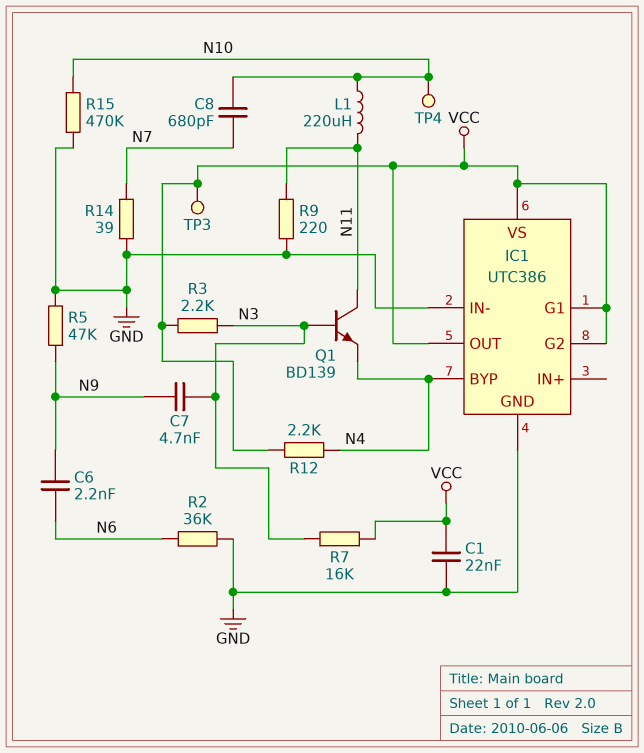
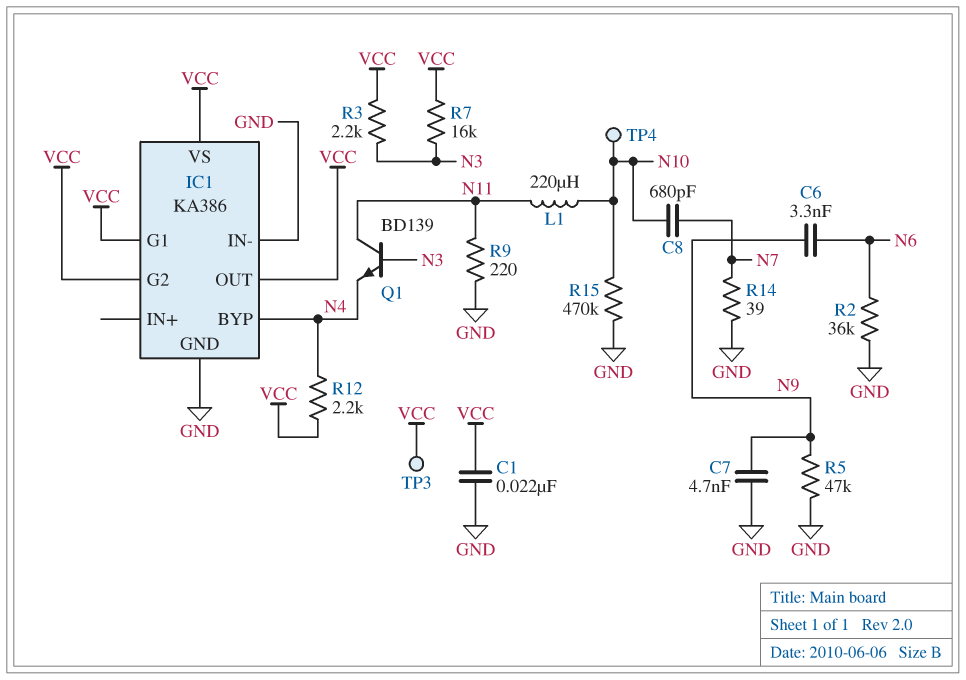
C6: 2.2nF (N6, N9) -> 3.3nF (N6, N9)
C7: 4.7nF (N3, N9) -> 4.7nF (GND, N9)
IC1: UTC386 -> KA386

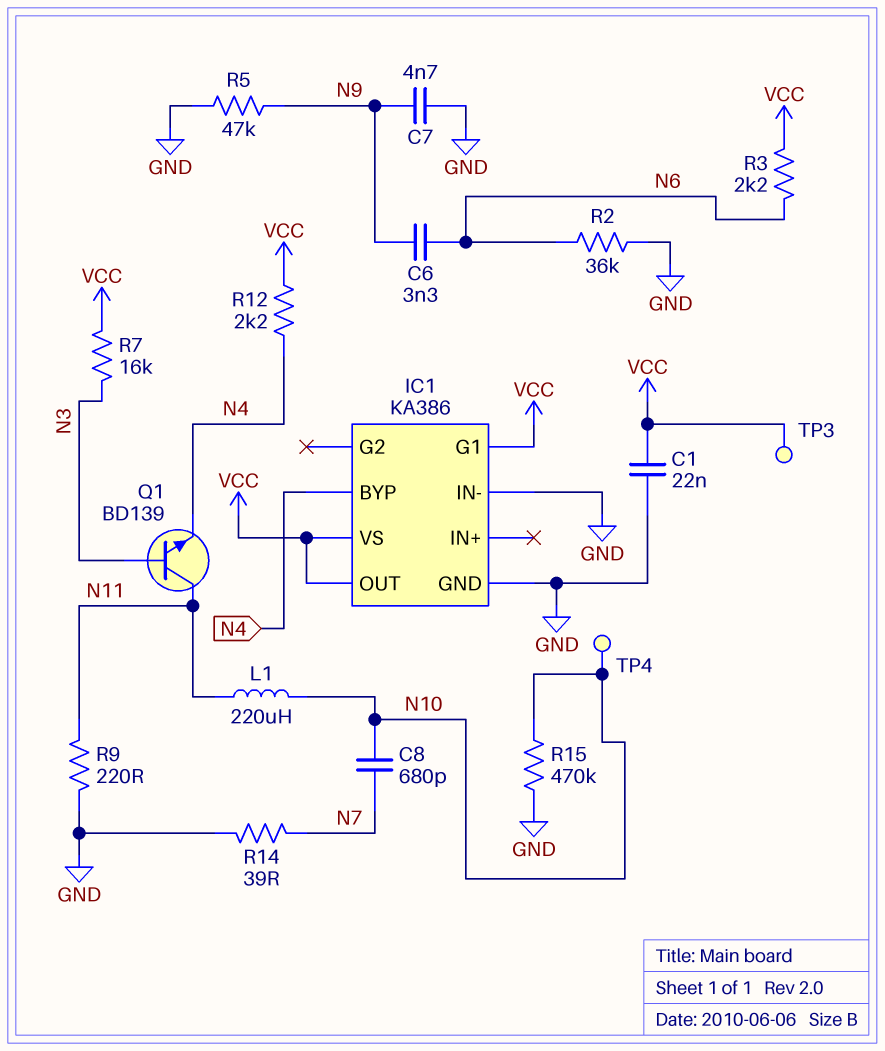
IC1 pin G2: VCC -> none
R3: 2.2k (N3, VCC) -> 2.2k (N6, VCC)

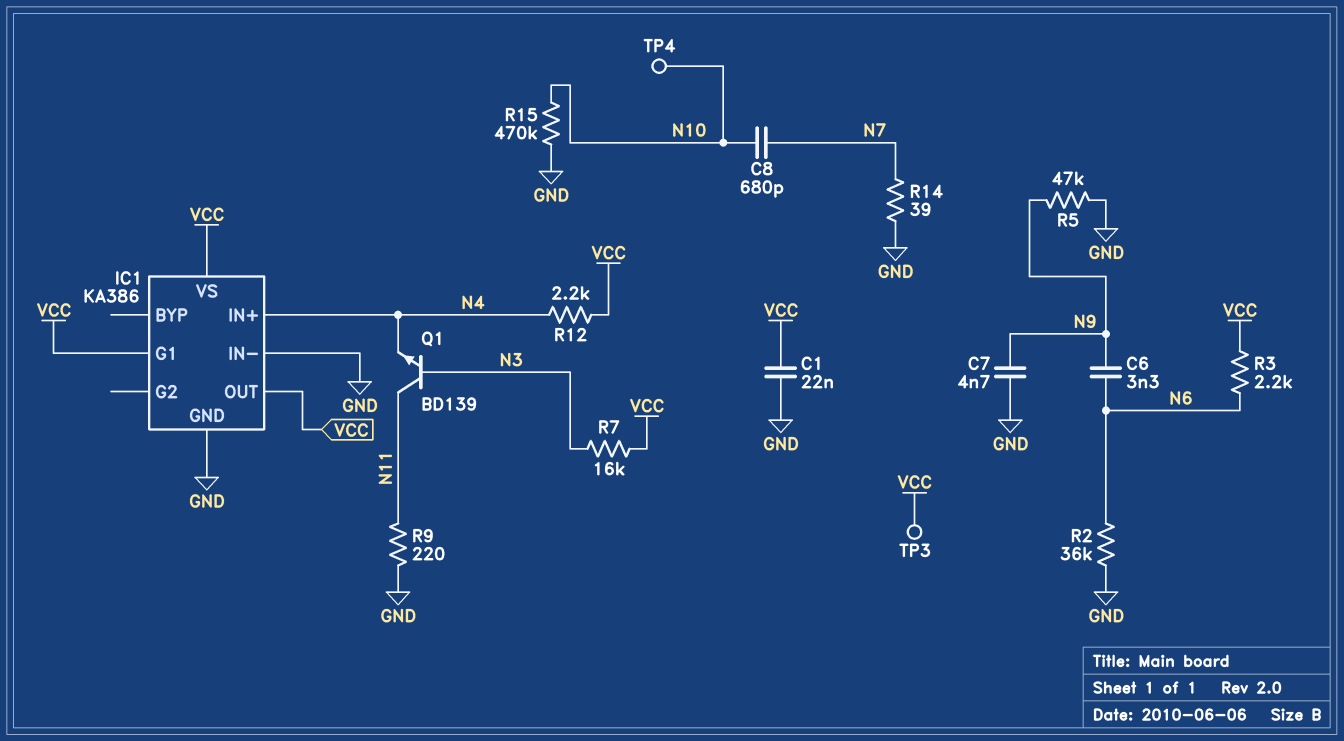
IC1 pin BYP: N4 -> none
IC1 pin IN+: none -> N4
L1: 220uH (N10, N11) -> none

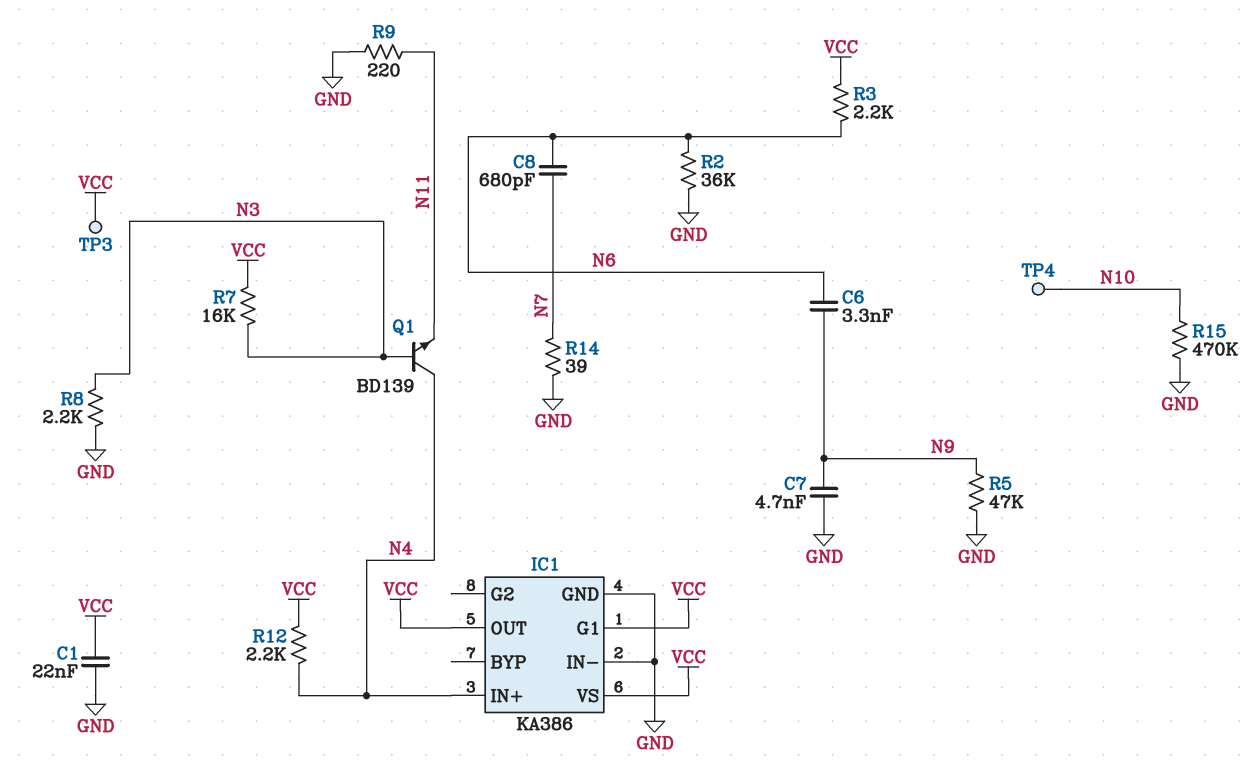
C8: 680pF (N7, N10) -> 680pF (N6, N7)
Q1: NPN BD139 (B N3, C N11, E N4) -> NPN BD139 (B N3, C N4, E N11)
R8: none -> 2.2k (GND, N3)

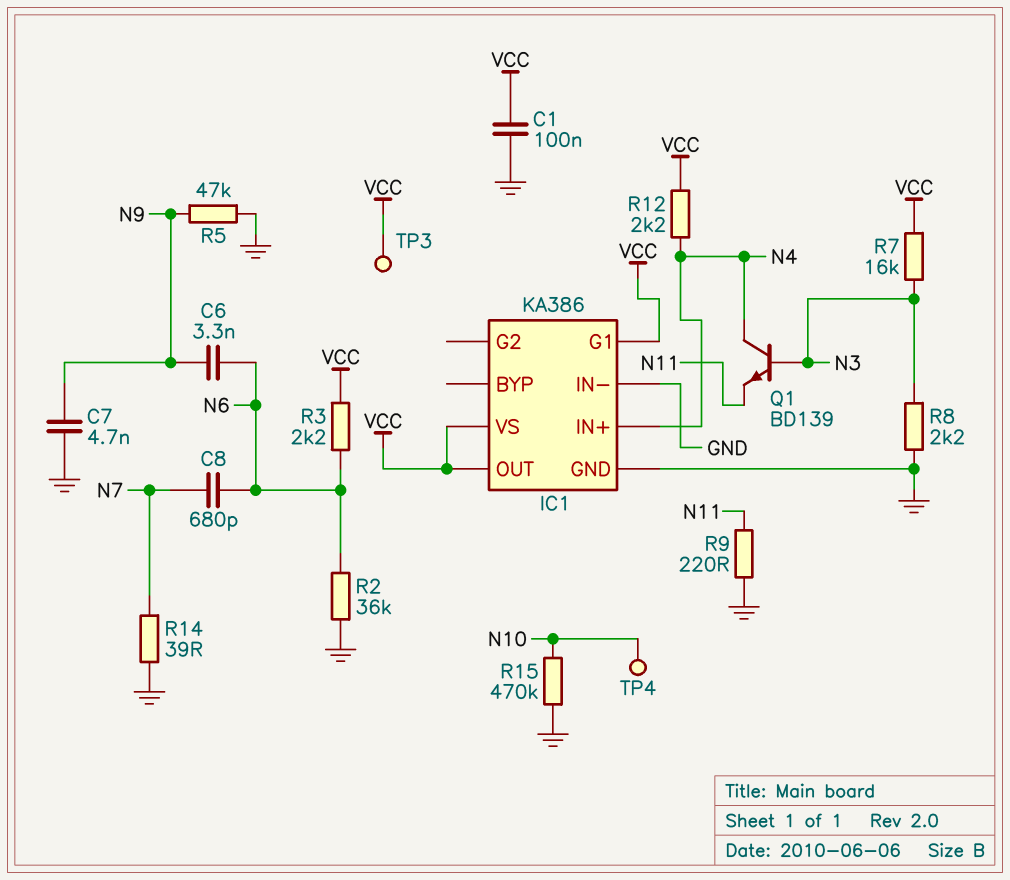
C1: 22nF (GND, VCC) -> 100nF (GND, VCC)

